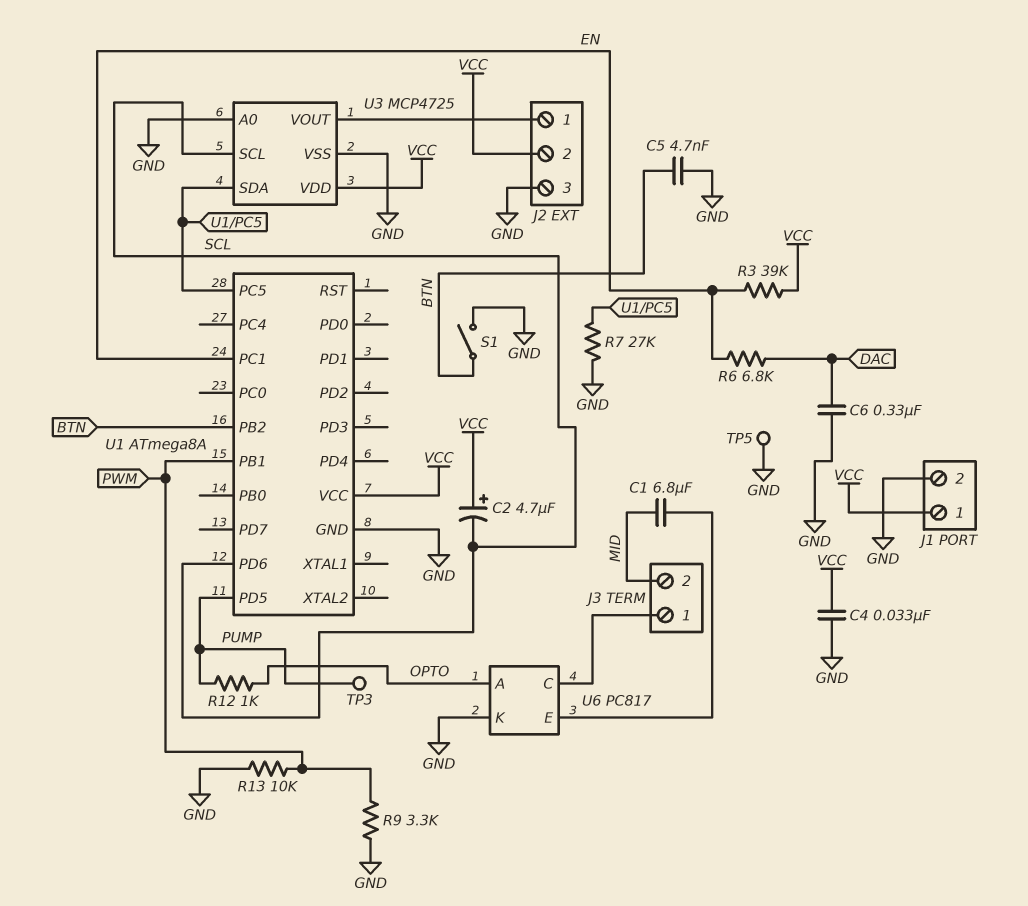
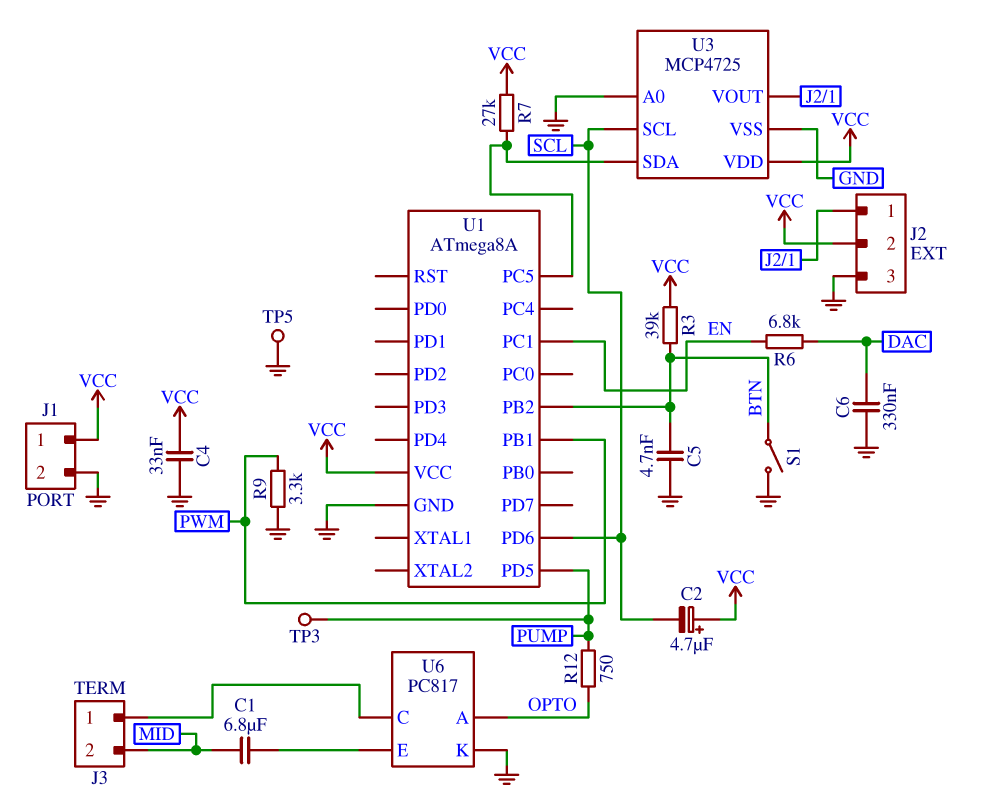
R3: 39k (EN, VCC) -> 39k (BTN, VCC)
R7: 27k (GND, U1/PC5) -> 27k (U1/PC5, VCC)
R12: 1k (OPTO, PUMP) -> 750 (OPTO, PUMP)
R13: 10k (GND, PWM) -> none

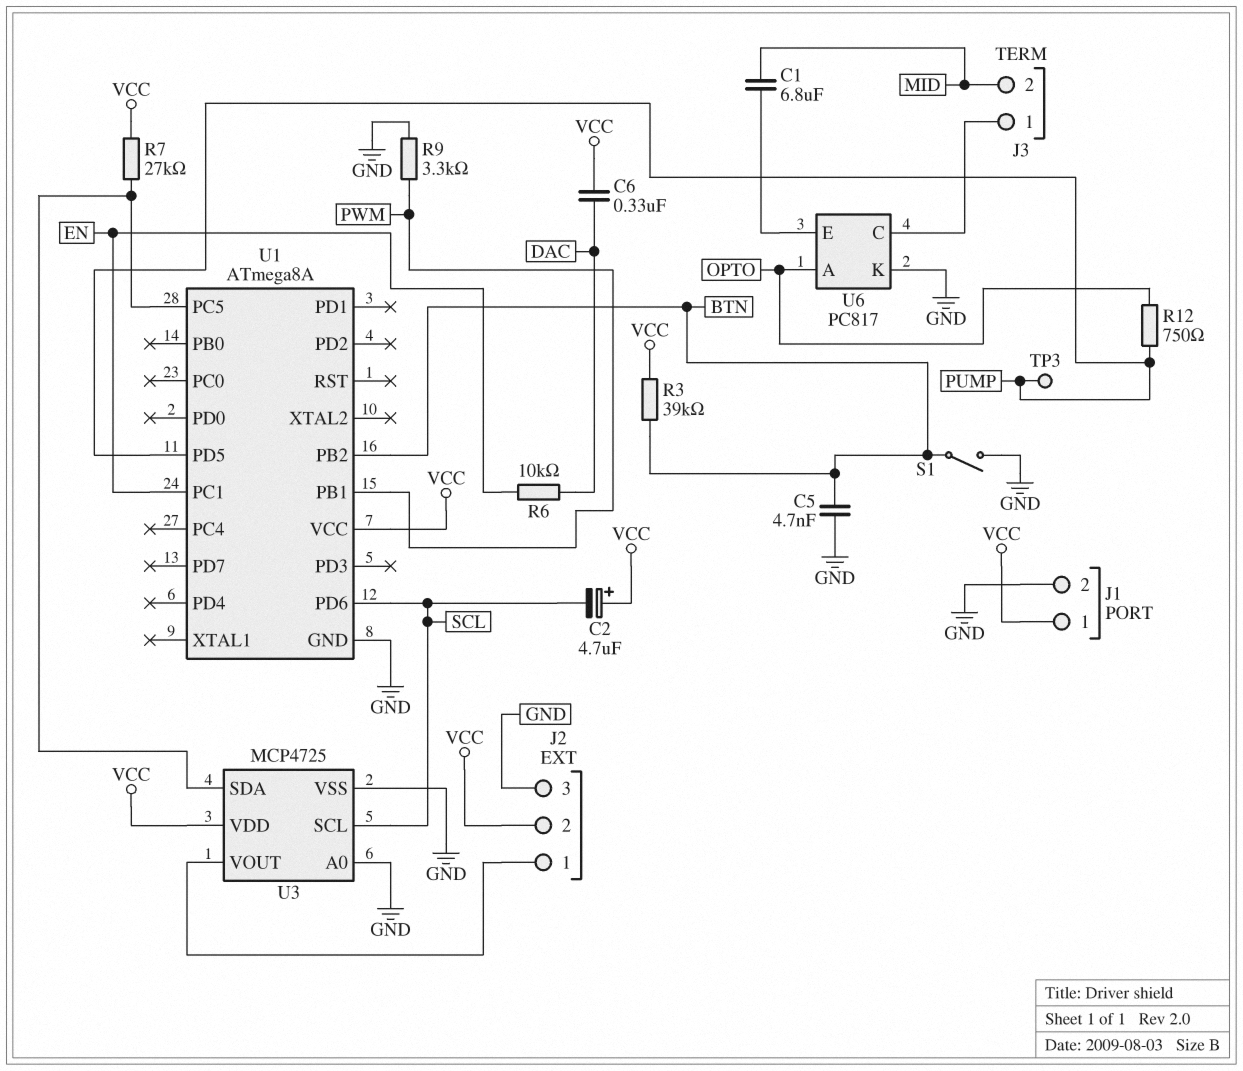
C4: 33nF (GND, VCC) -> none
C6: 330nF (DAC, GND) -> 330nF (DAC, VCC)
R6: 6.8k (DAC, EN) -> 10k (DAC, EN)
TP5: test point (GND) -> none

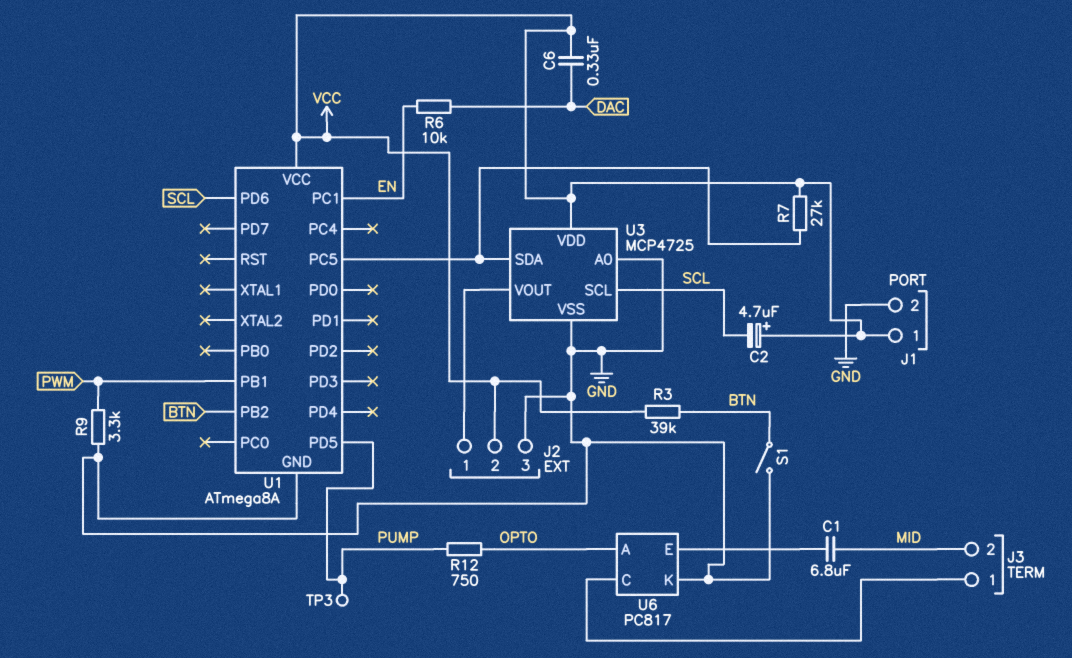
C5: 4.7nF (BTN, GND) -> none

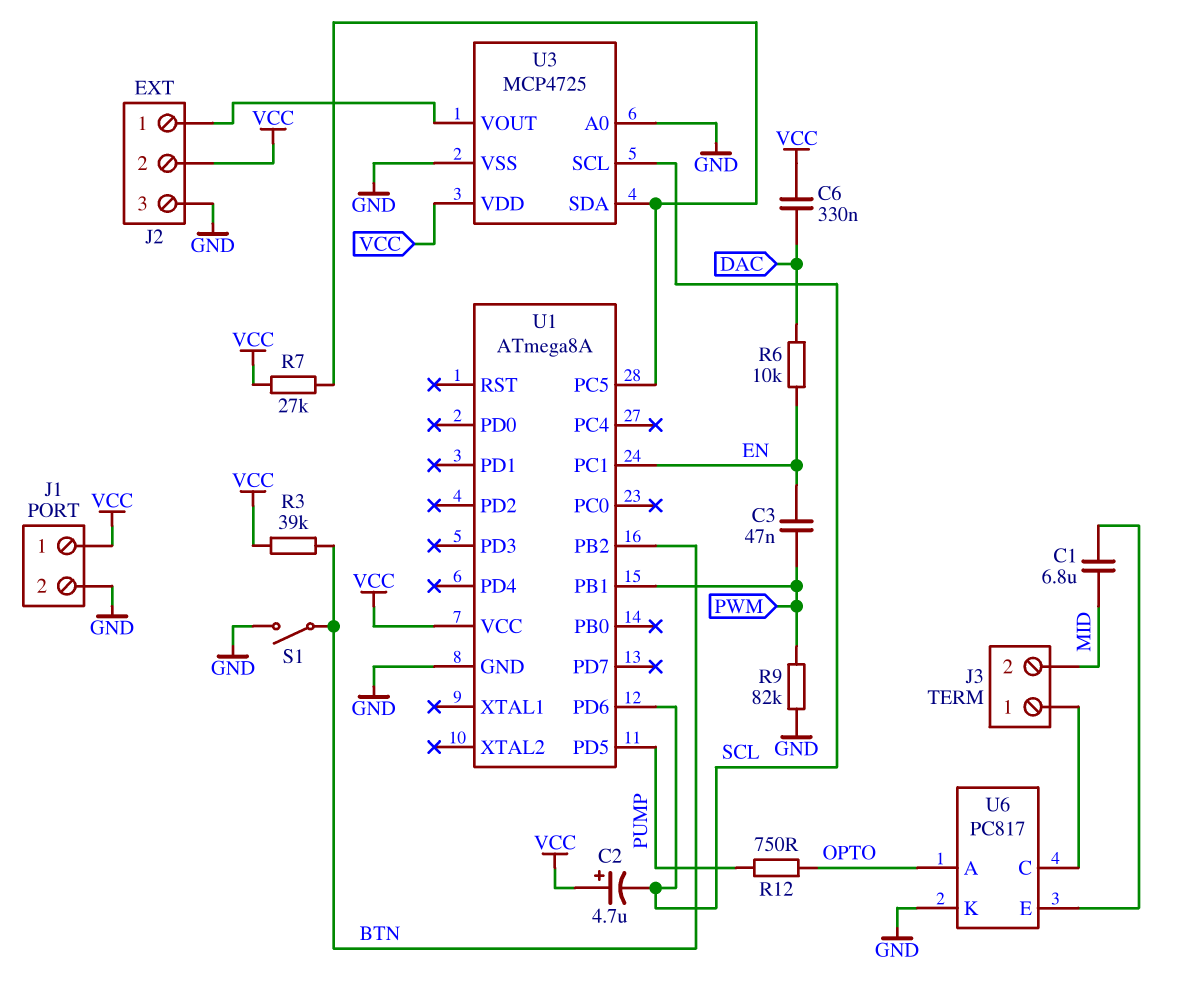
C3: none -> 47nF (EN, PWM)
R9: 3.3k (GND, PWM) -> 82k (GND, PWM)
TP3: test point (PUMP) -> none

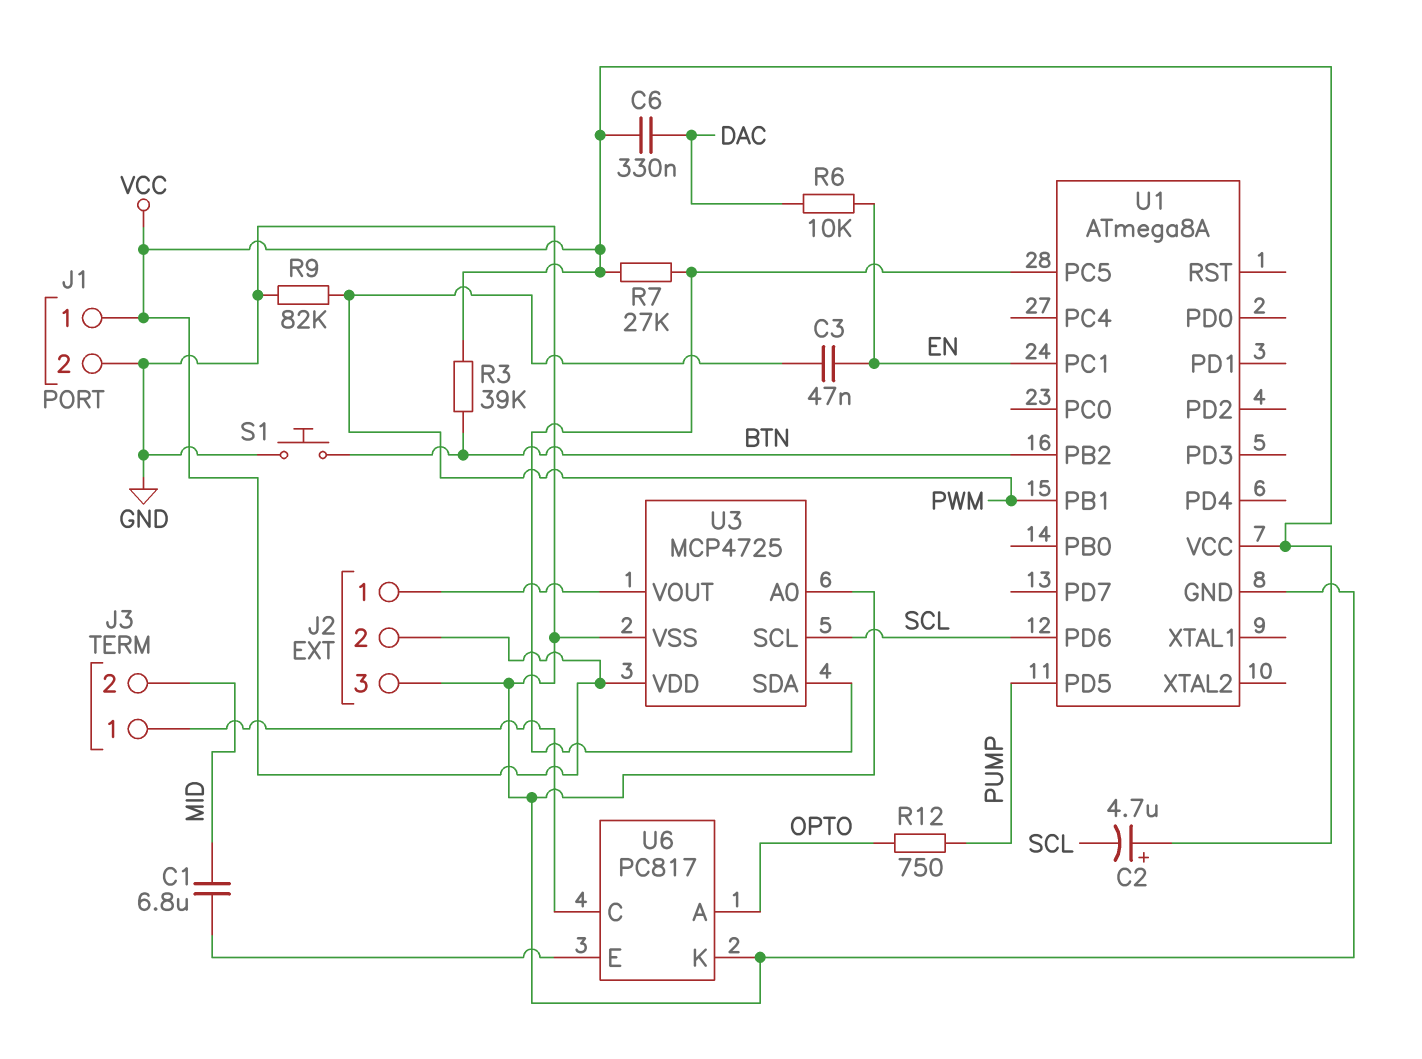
S1: switch (BTN, GND) -> button (BTN, GND)

